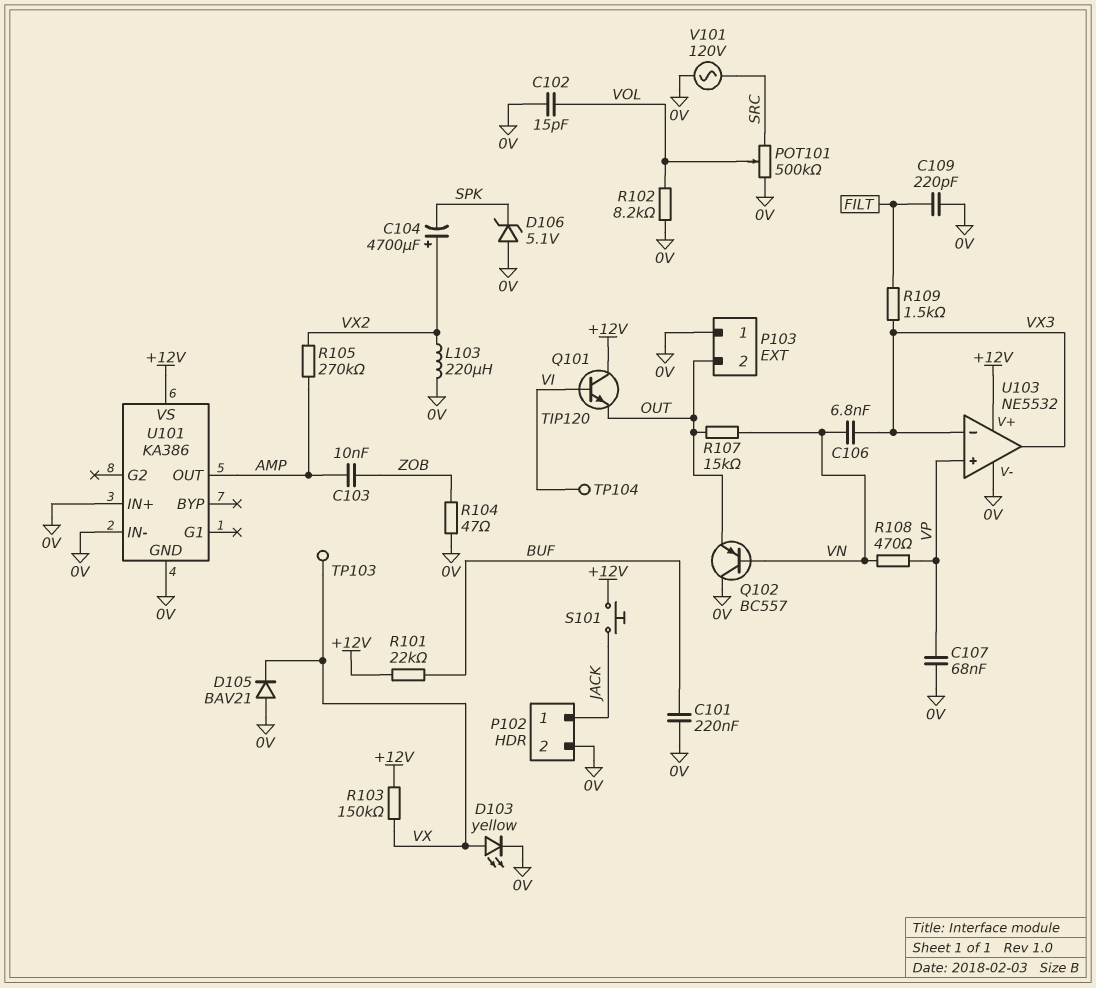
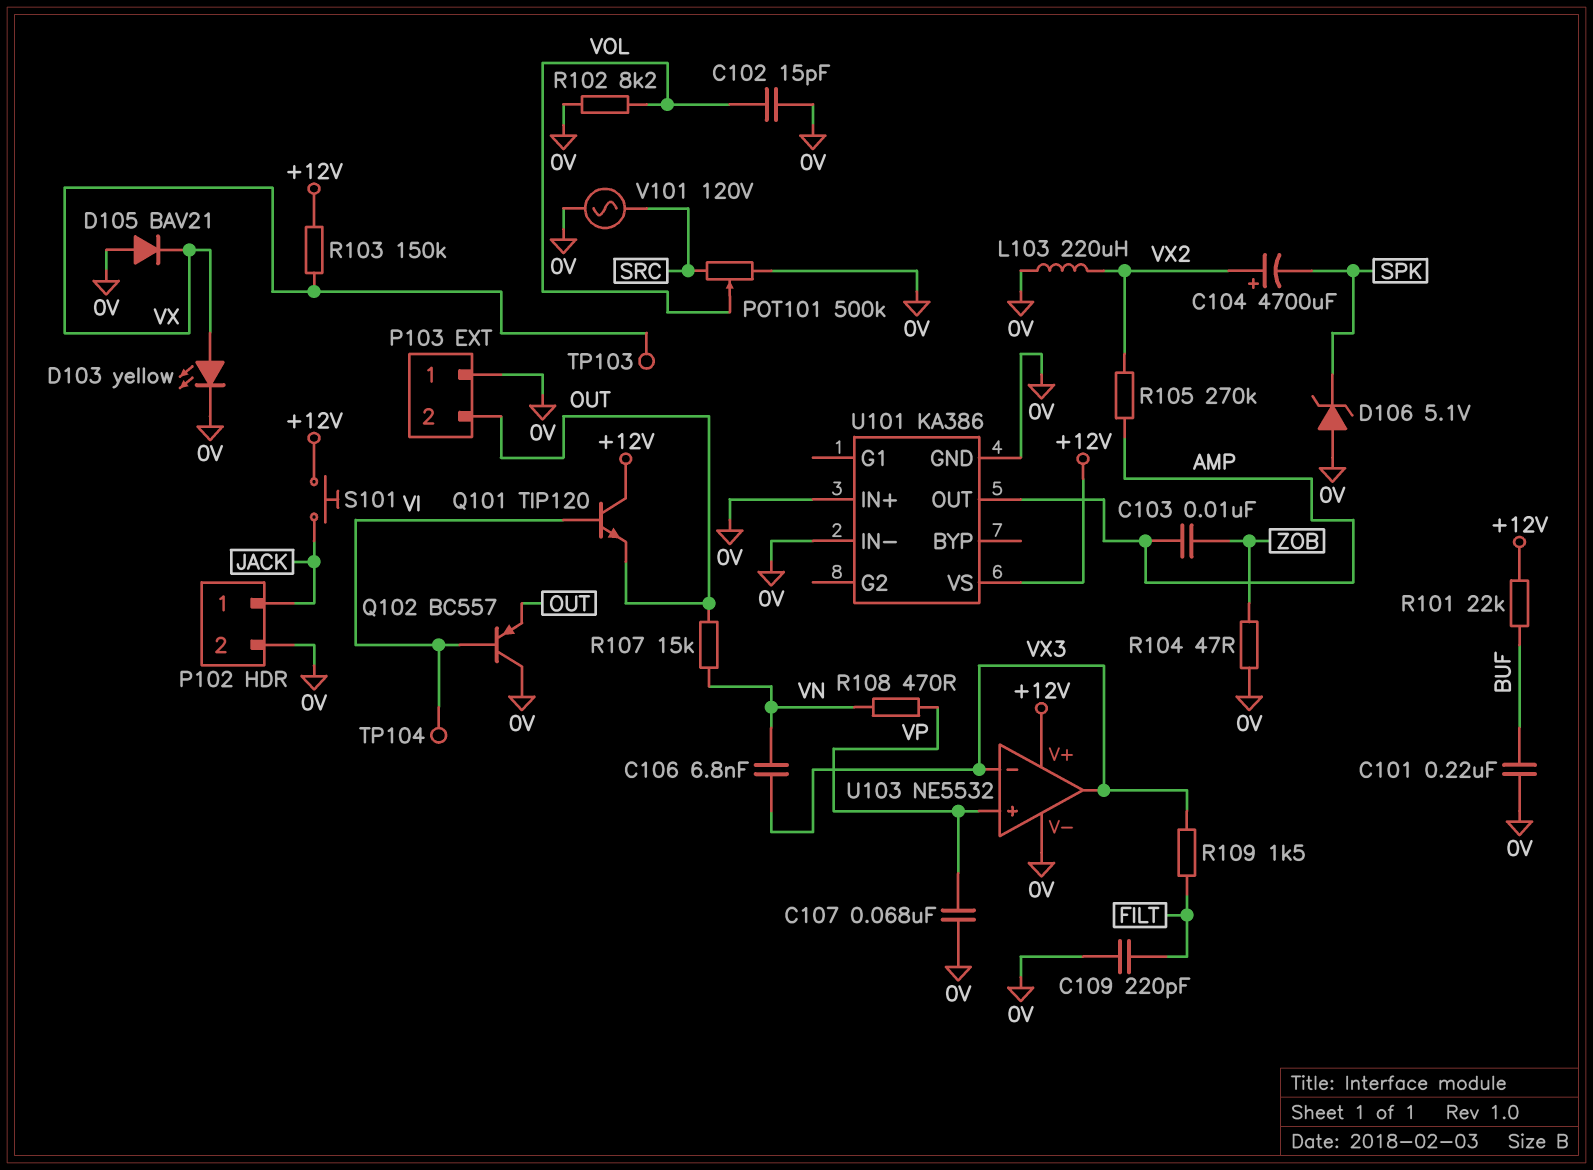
Q102: PNP BC557 (B VN, C 0V, E OUT) -> PNP BC557 (B VI, C 0V, E OUT)

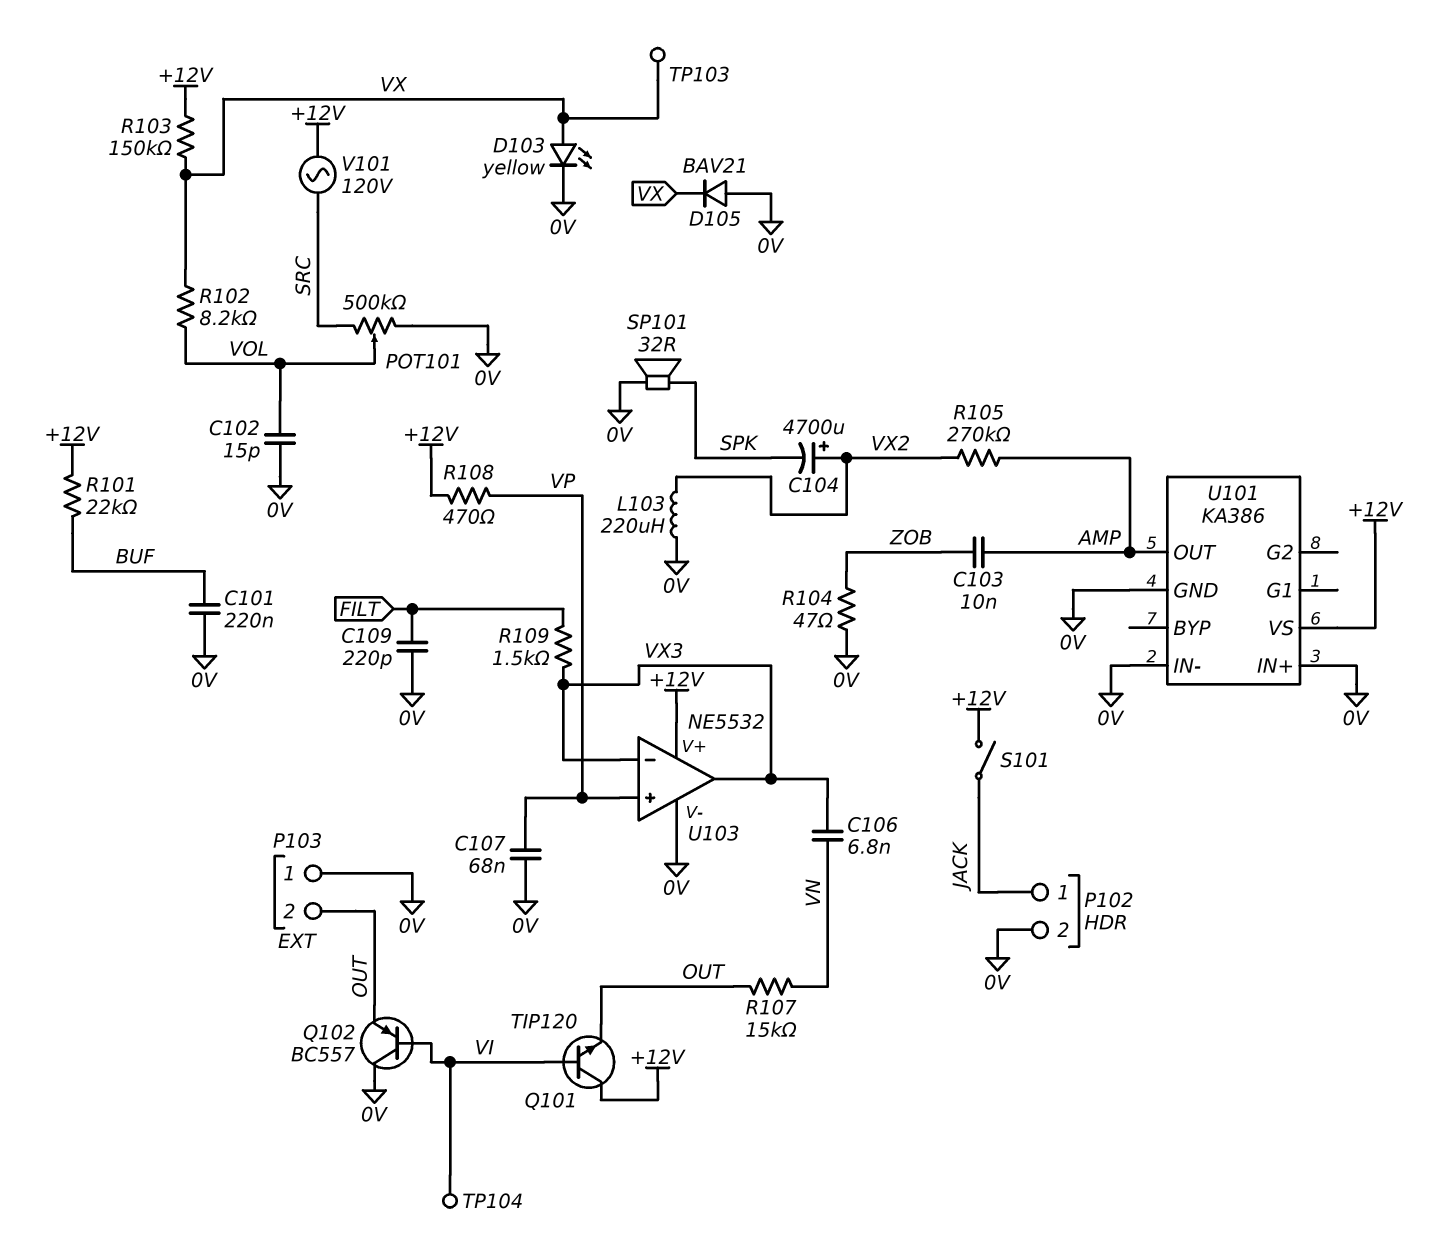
D106: zener 5.1V (A 0V, K SPK) -> none
R102: 8.2k (0V, VOL) -> 8.2k (VOL, VX)
R108: 470 (VN, VP) -> 470 (+12V, VP)
S101: button (+12V, JACK) -> switch (+12V, JACK)
SP101: none -> speaker 32R (0V, SPK)
V101: AC 120V (0V, SRC) -> AC 120V (+12V, SRC)

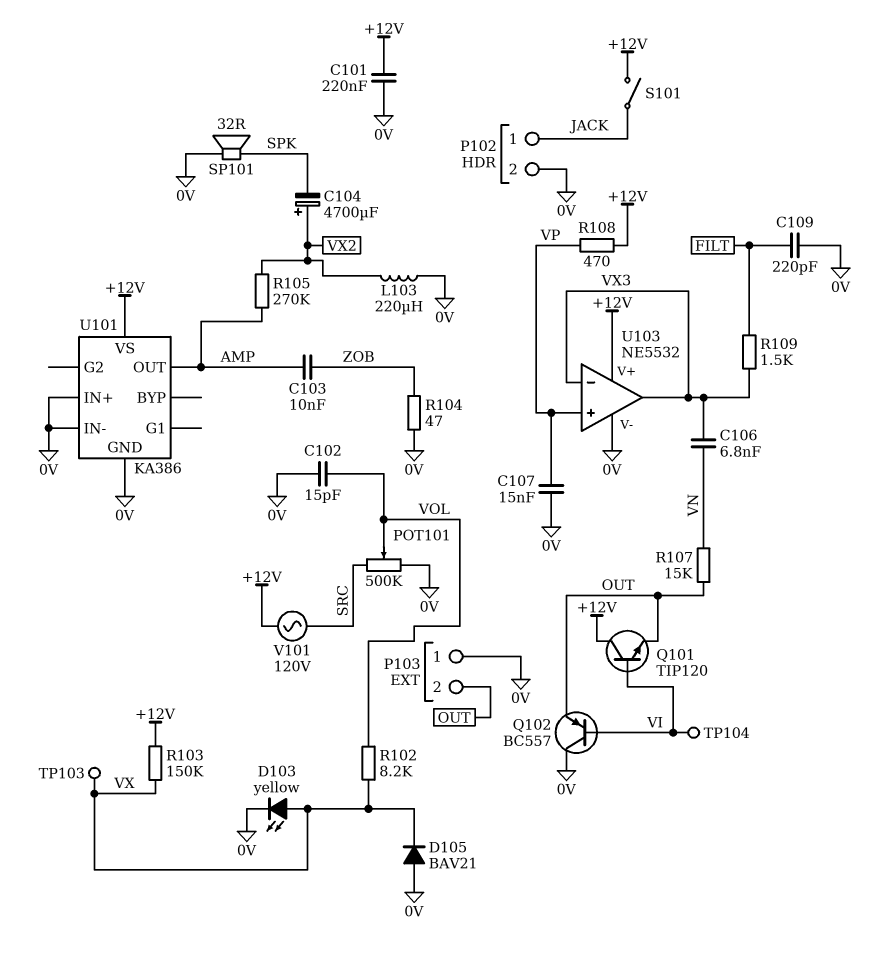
C101: 220nF (0V, BUF) -> 220nF (+12V, 0V)
C107: 68nF (0V, VP) -> 15nF (0V, VP)
R101: 22k (+12V, BUF) -> none

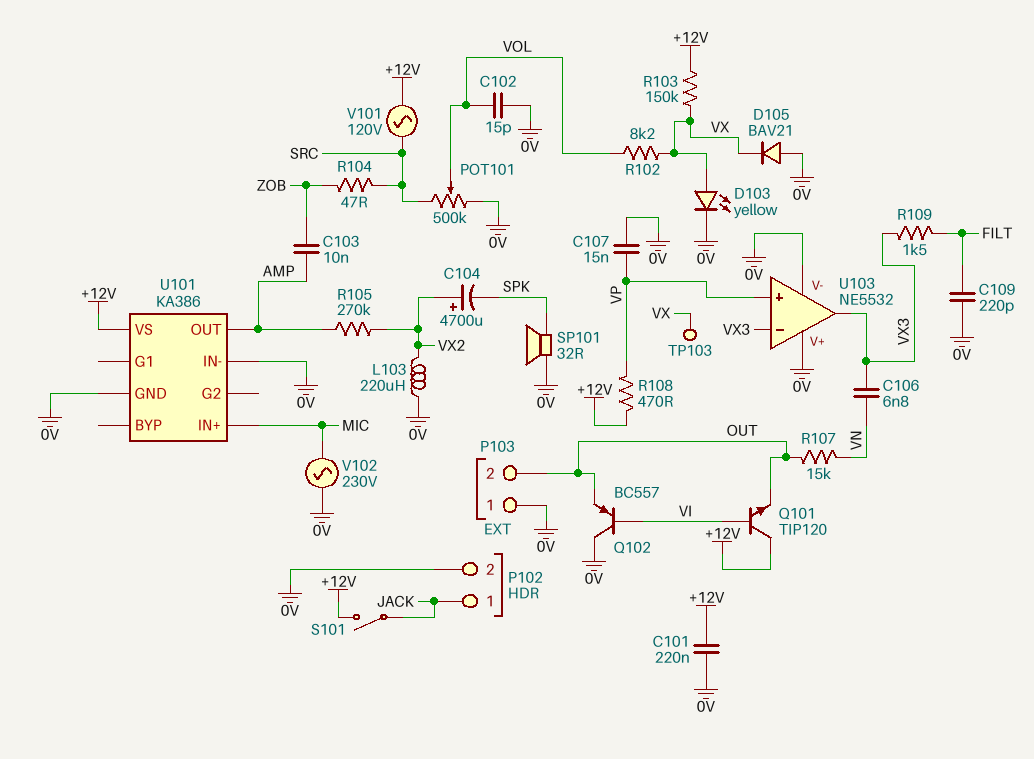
R104: 47 (0V, ZOB) -> 47 (SRC, ZOB)
TP104: test point (VI) -> none
U101 pin IN+: 0V -> MIC
U103 pin V+: +12V -> 0V
V102: none -> AC 230V (0V, MIC)

